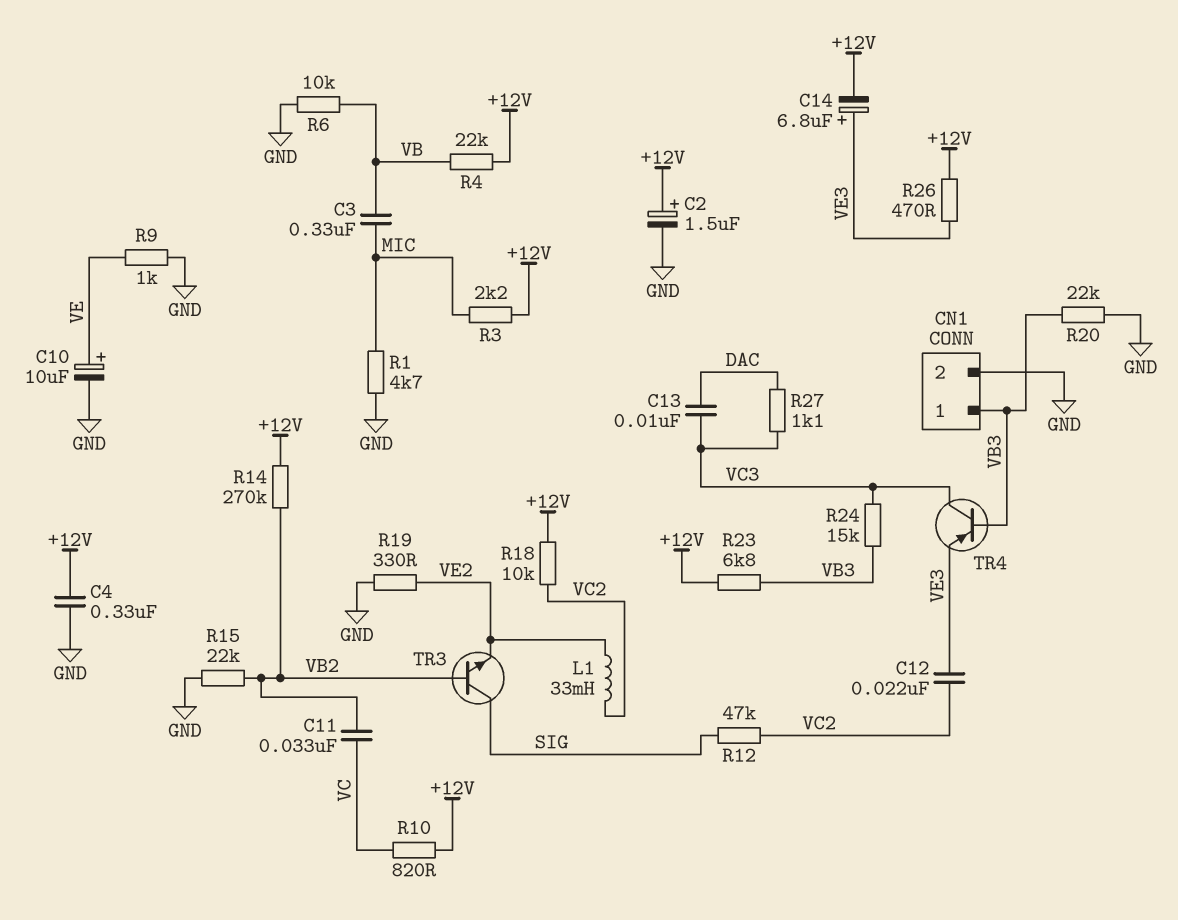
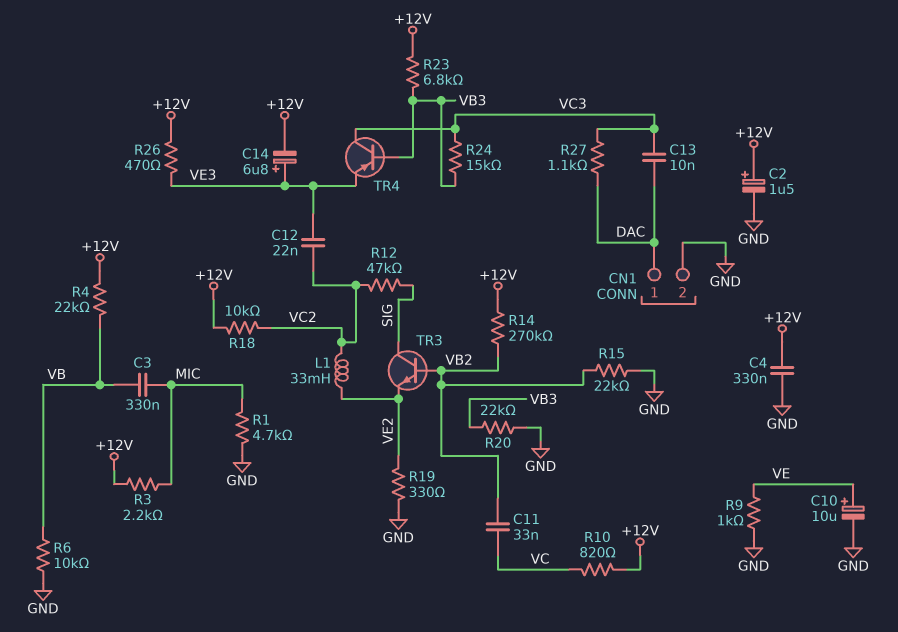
CN1 pin 1: VB3 -> DAC

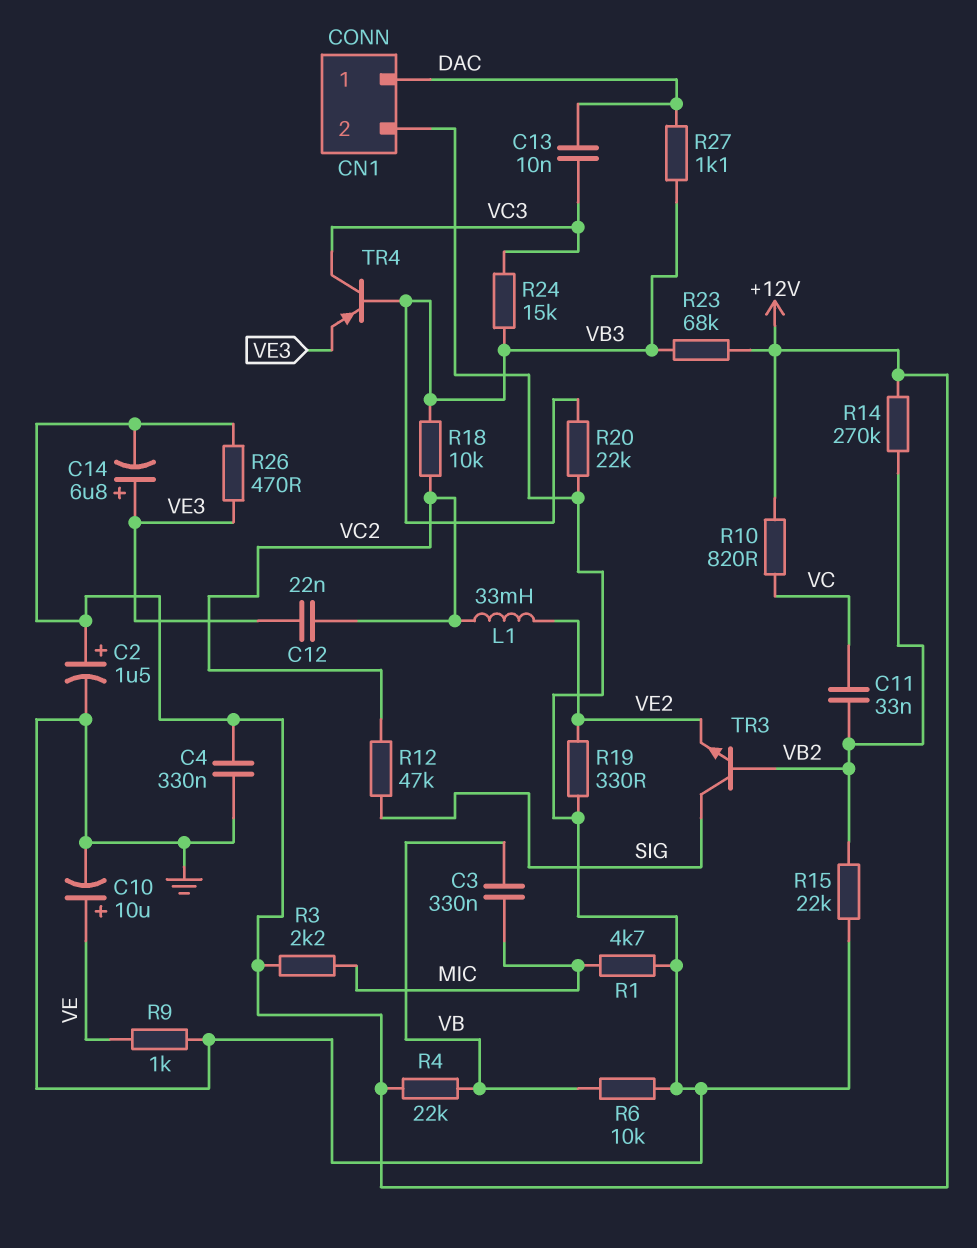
R18: 10k (+12V, VC2) -> 10k (VB3, VC2)
R23: 6.8k (+12V, VB3) -> 68k (+12V, VB3)
R27: 1.1k (DAC, VC3) -> 1.1k (DAC, VB3)

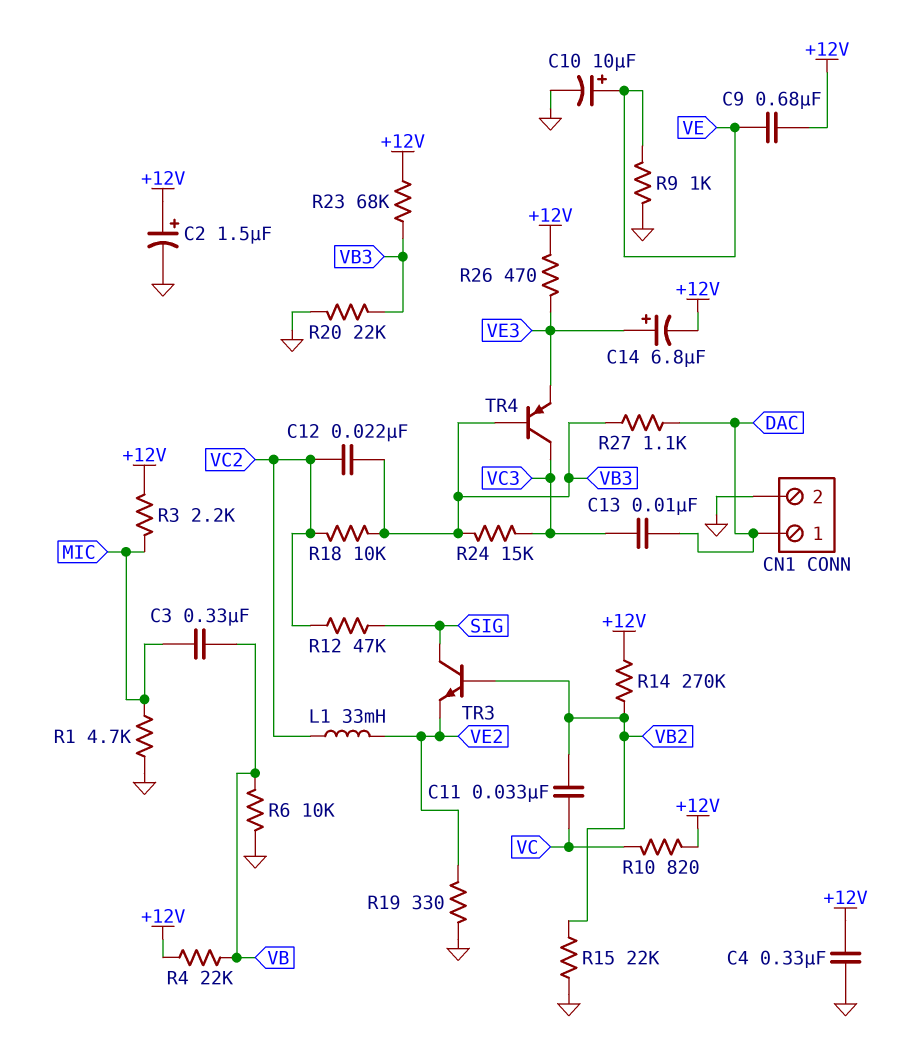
C9: none -> 680nF (+12V, VE)
C12: 22nF (VC2, VE3) -> 22nF (VB3, VC2)

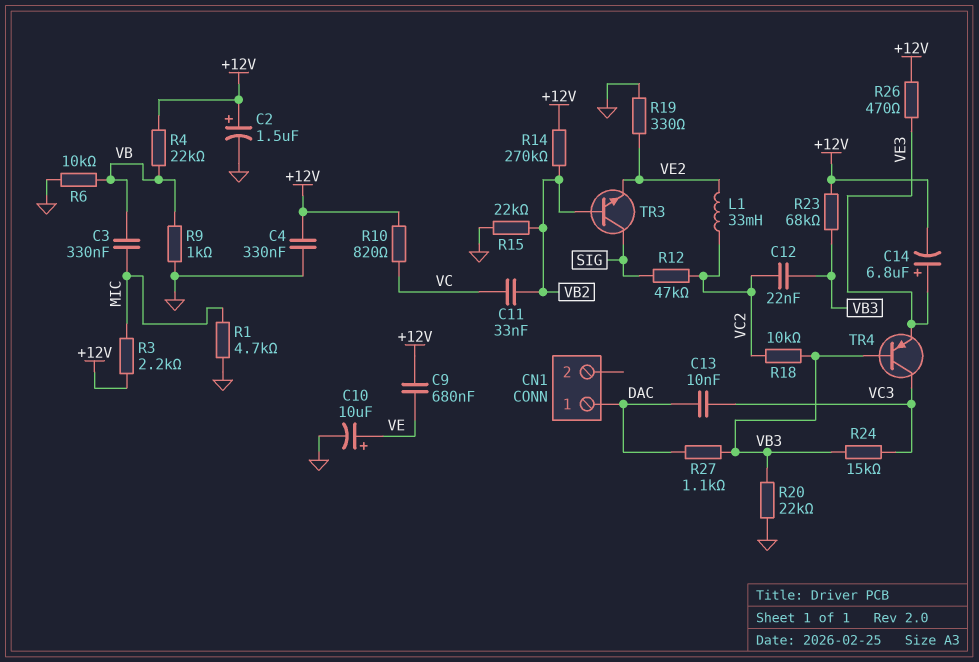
CN1 pin 2: GND -> none
R9: 1k (GND, VE) -> 1k (GND, VB)

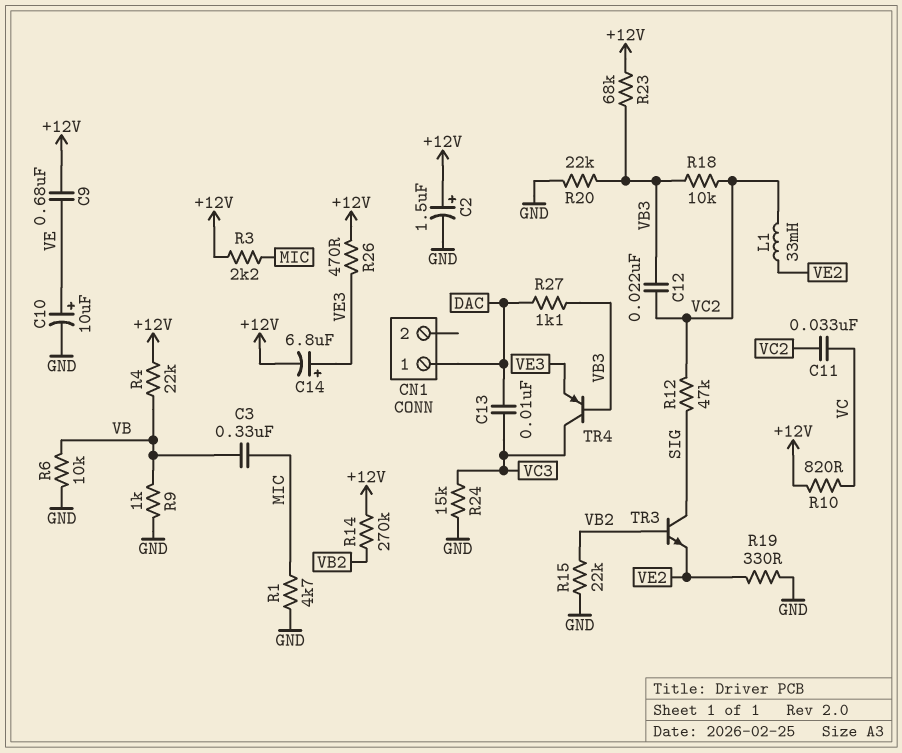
C4: 330nF (+12V, GND) -> none
C11: 33nF (VB2, VC) -> 33nF (VC, VC2)
R24: 15k (VB3, VC3) -> 15k (GND, VC3)

